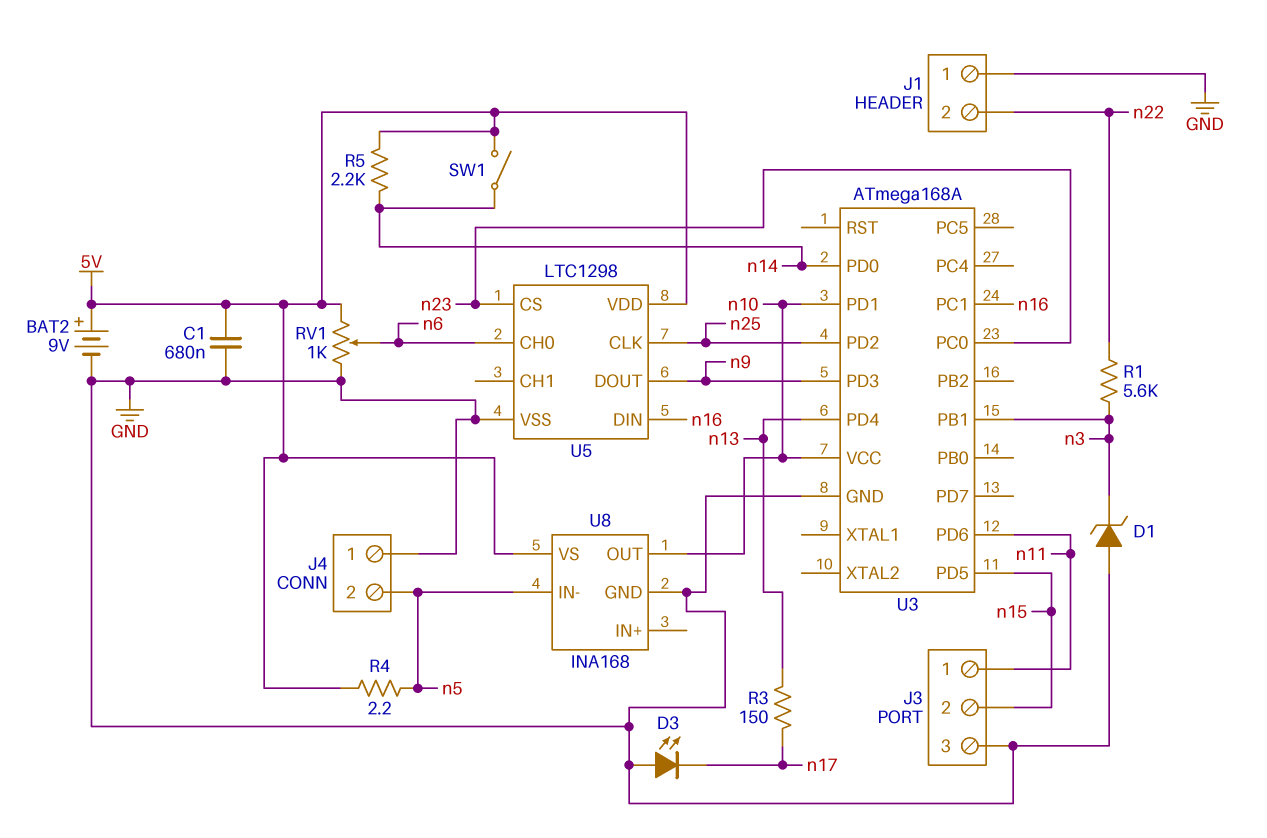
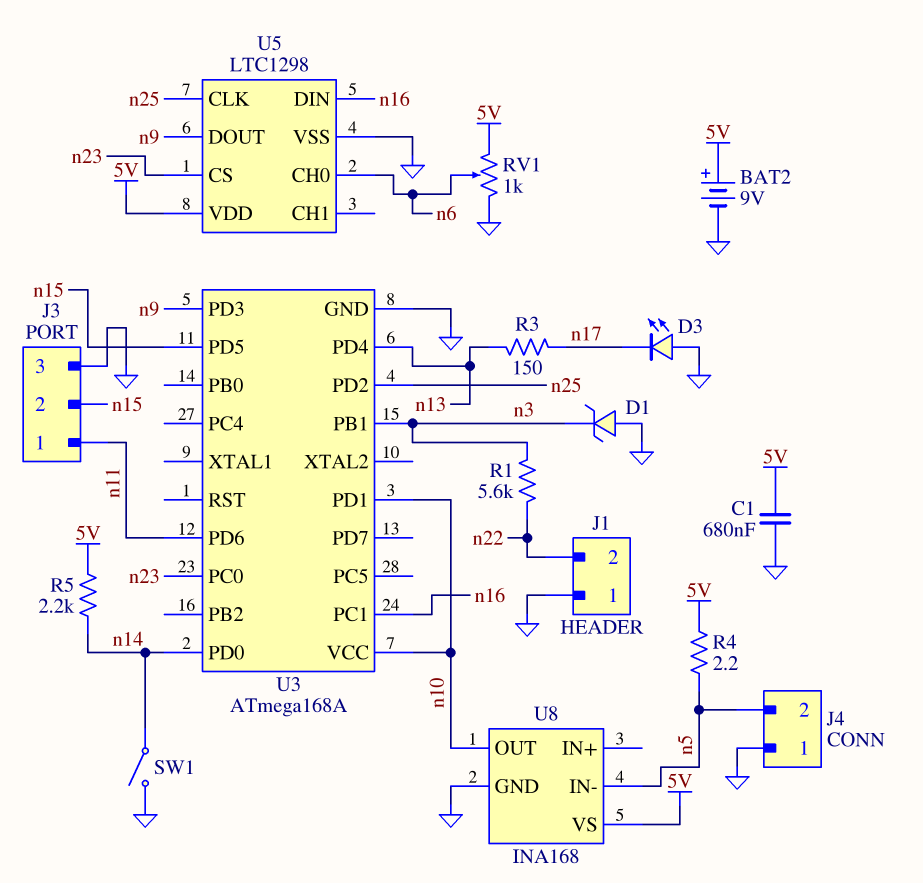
SW1: switch (5V, n14) -> switch (GND, n14)

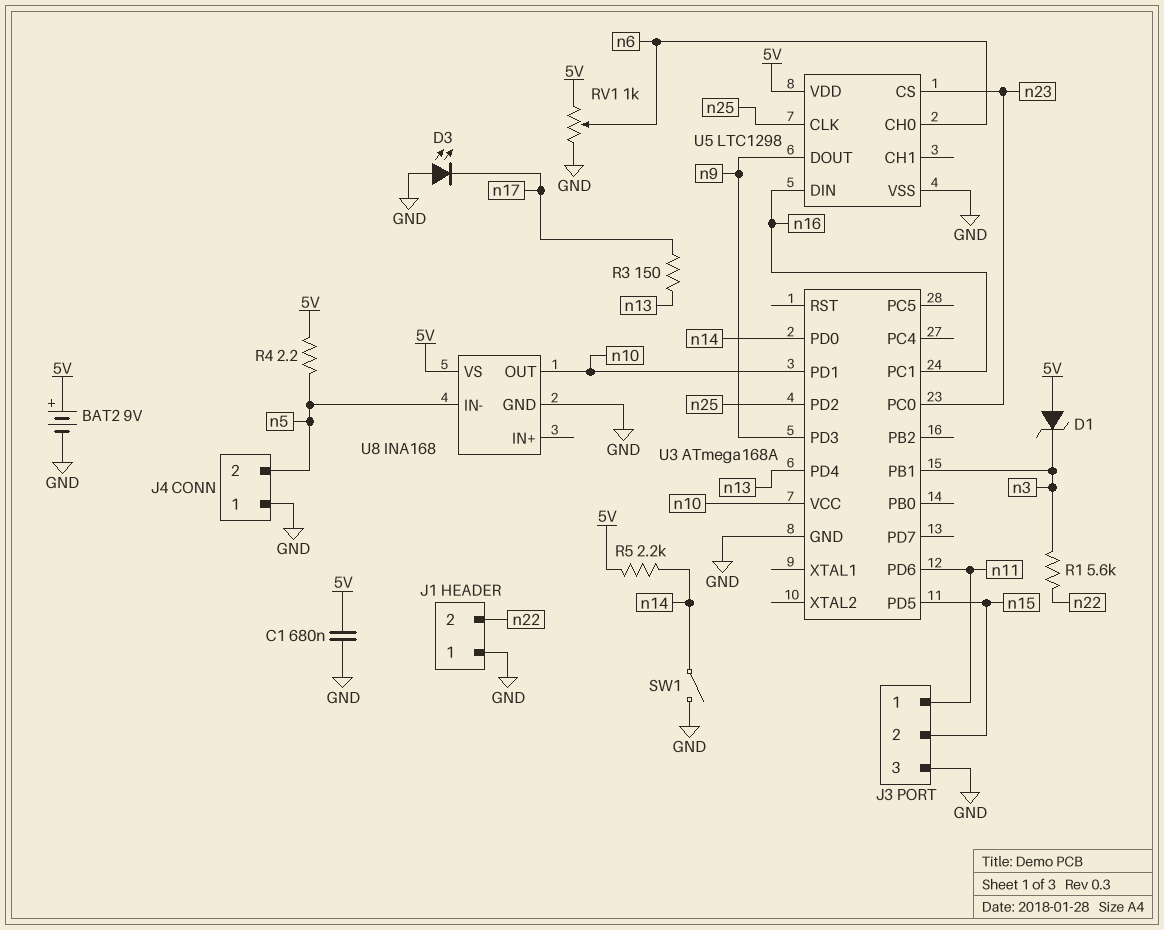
D1: zener (A GND, K n3) -> zener (A 5V, K n3)

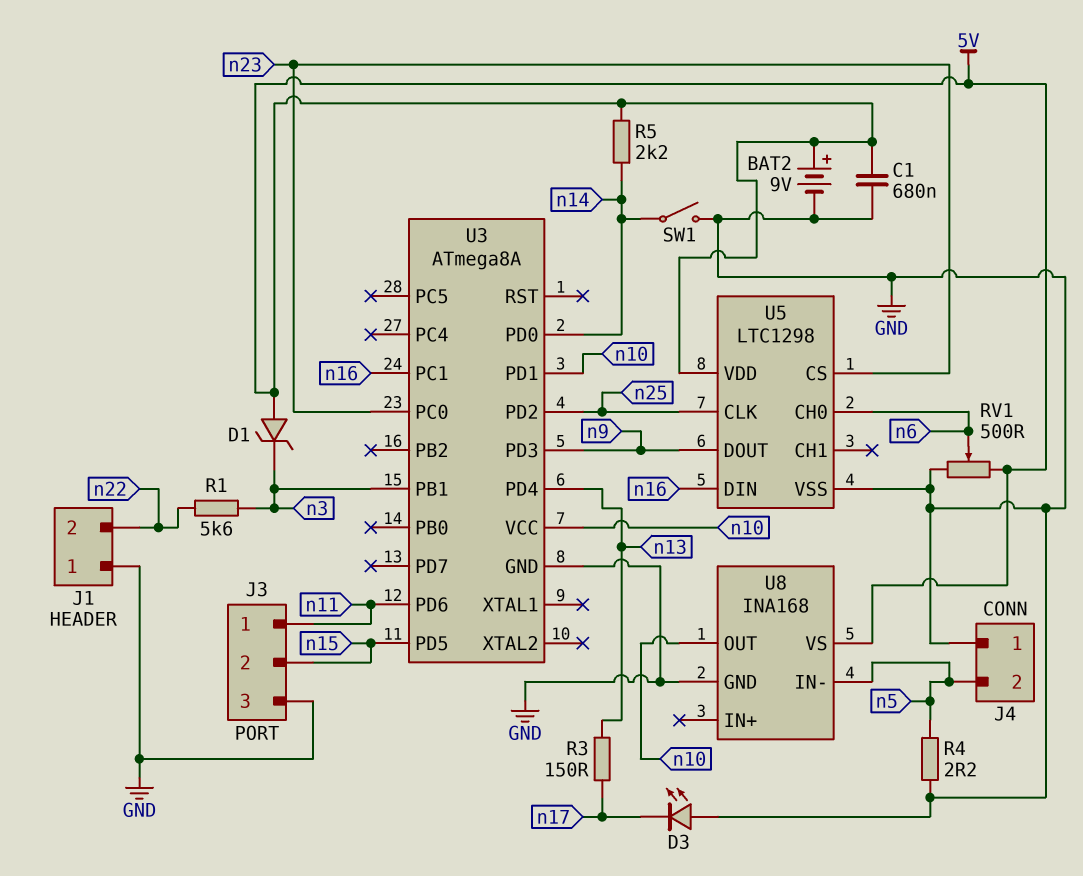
R4: 2.2 (5V, n5) -> 2.2 (GND, n5)
RV1: 1k (5V, GND, wiper n6) -> 500 (5V, GND, wiper n6)
U3: ATmega168A -> ATmega8A

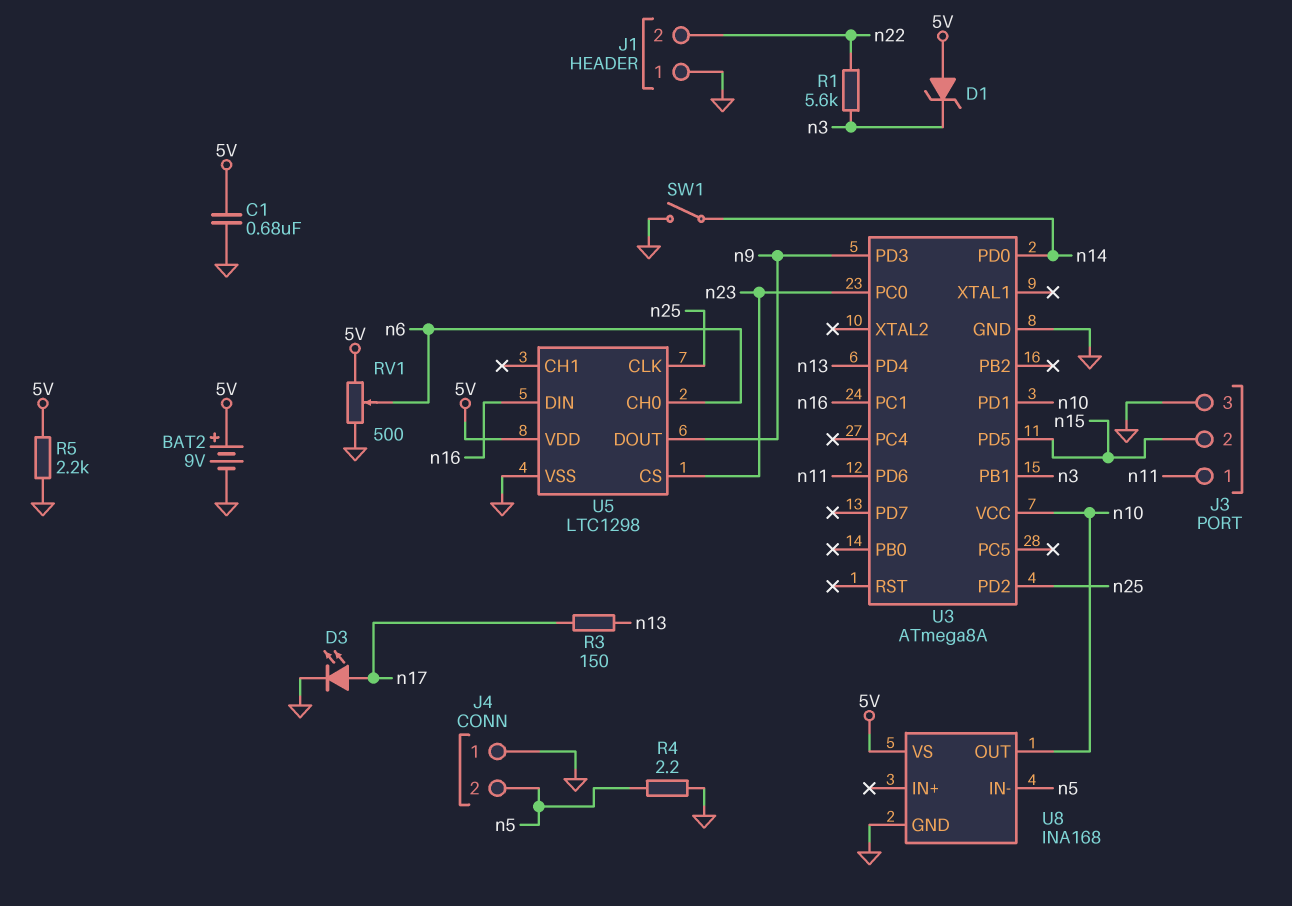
D3: LED (A GND, K n17) -> LED (A n17, K GND)
R5: 2.2k (5V, n14) -> 2.2k (5V, GND)

